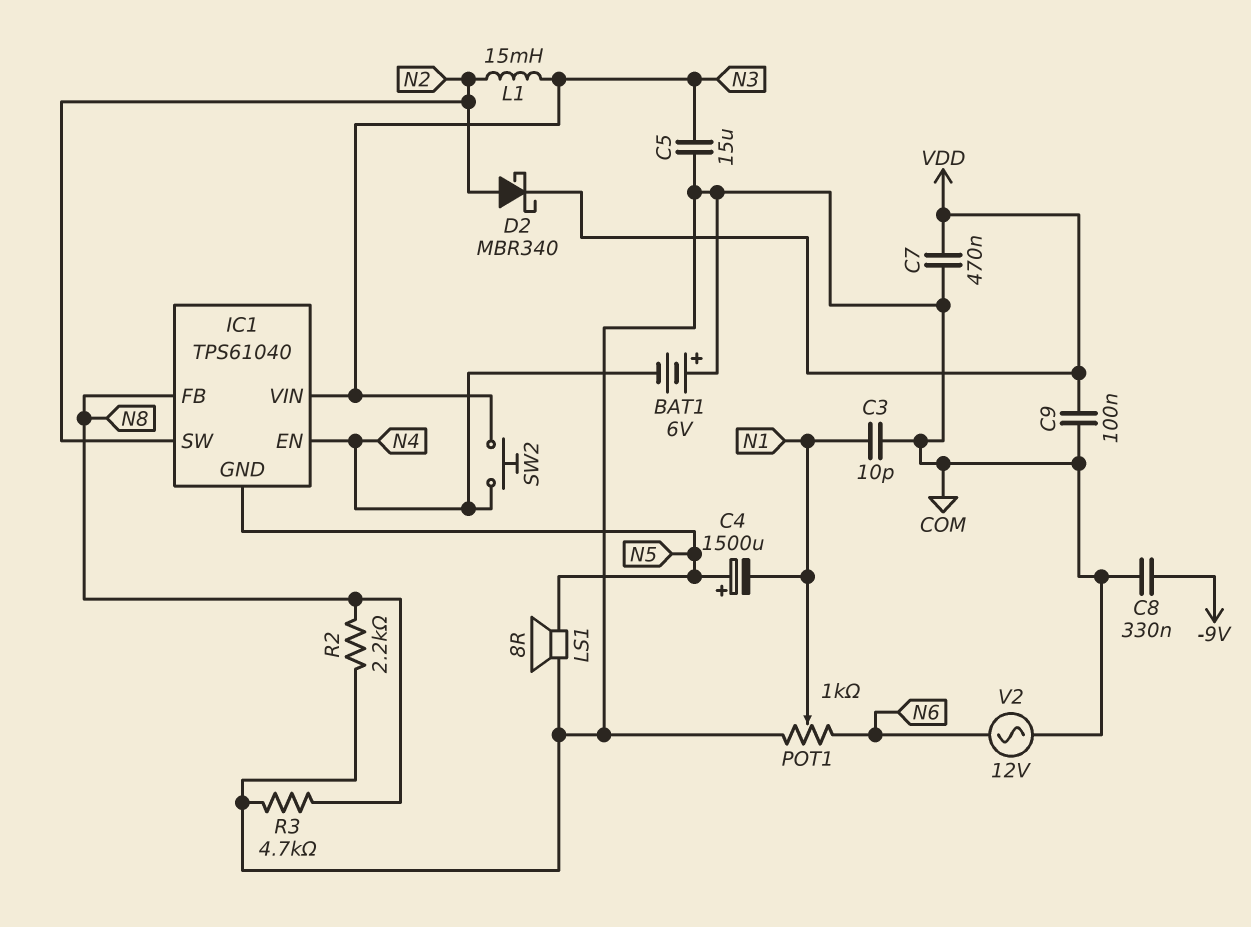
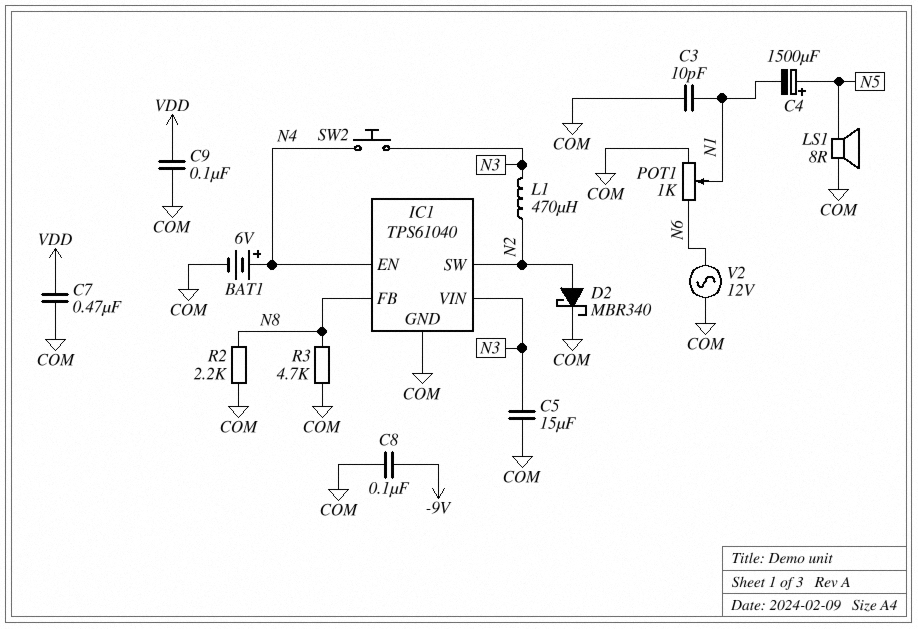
BAT1: 6V (plus COM, minus N4) -> 6V (plus N4, minus COM)
C8: 330nF (-9V, COM) -> 100nF (-9V, COM)
D2: schottky MBR340 (A N2, K VDD) -> schottky MBR340 (A N2, K COM)
IC1 pin GND: N5 -> COM
L1: 15mH (N2, N3) -> 470uH (N2, N3)

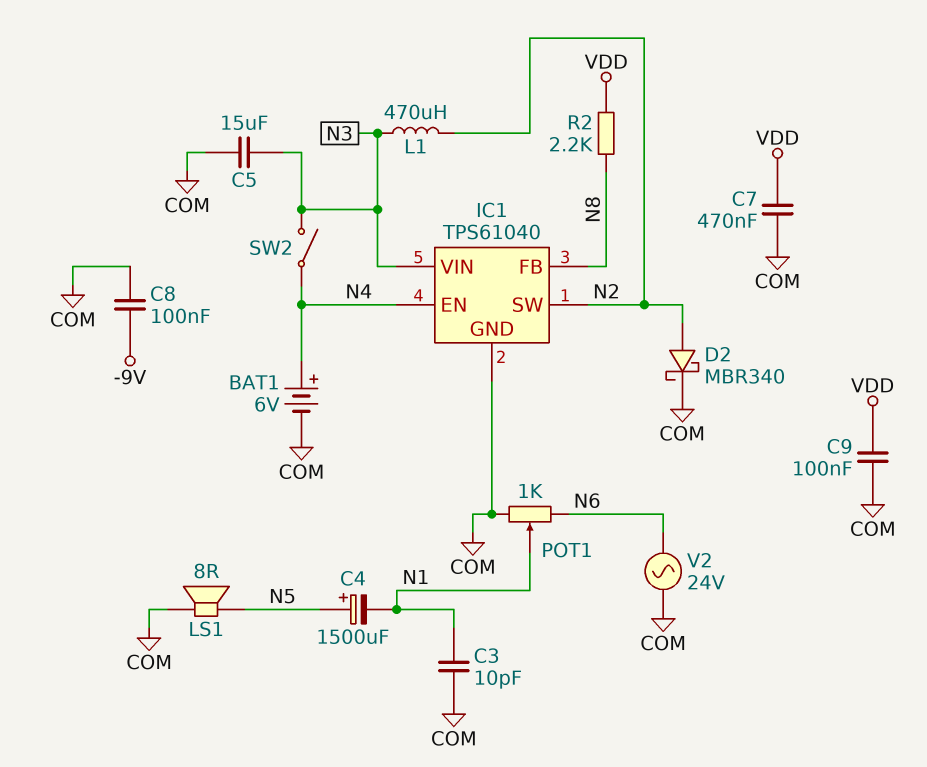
R2: 2.2k (COM, N8) -> 2.2k (N8, VDD)
R3: 4.7k (COM, N8) -> none
SW2: button (N3, N4) -> switch (N3, N4)
V2: AC 12V (COM, N6) -> AC 24V (COM, N6)

